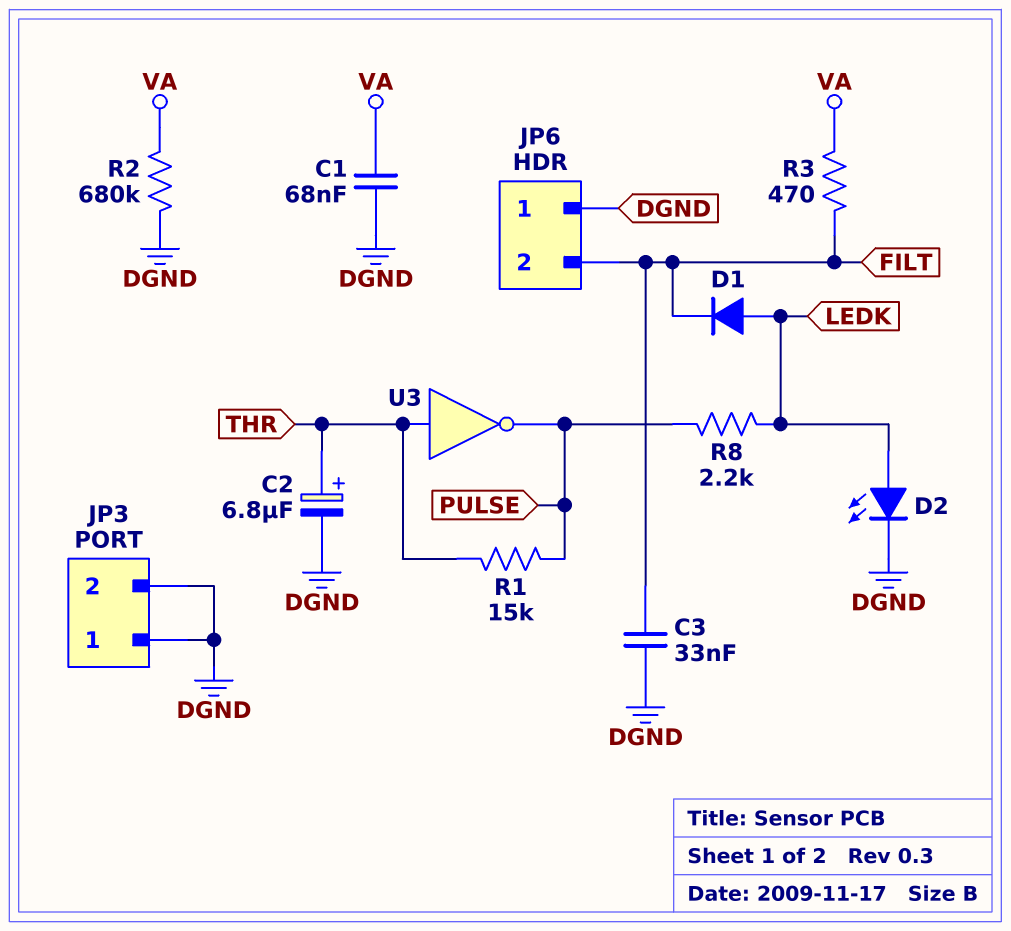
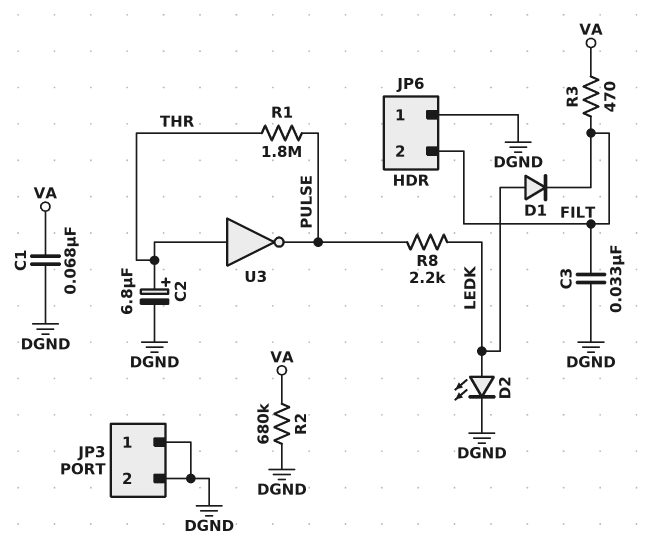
R1: 15k (PULSE, THR) -> 1.8M (PULSE, THR)

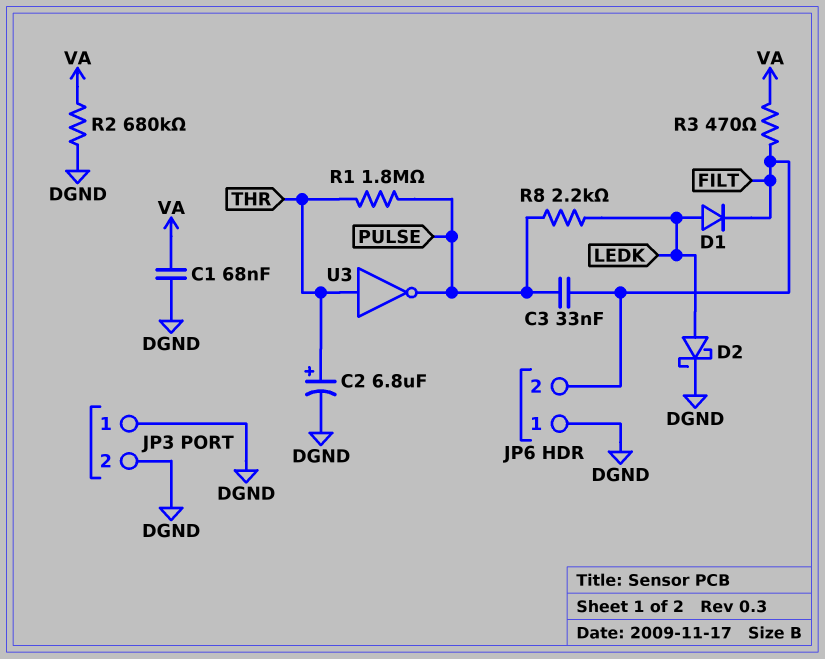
C3: 33nF (DGND, FILT) -> 33nF (FILT, PULSE)
D2: LED (A LEDK, K DGND) -> schottky (A LEDK, K DGND)

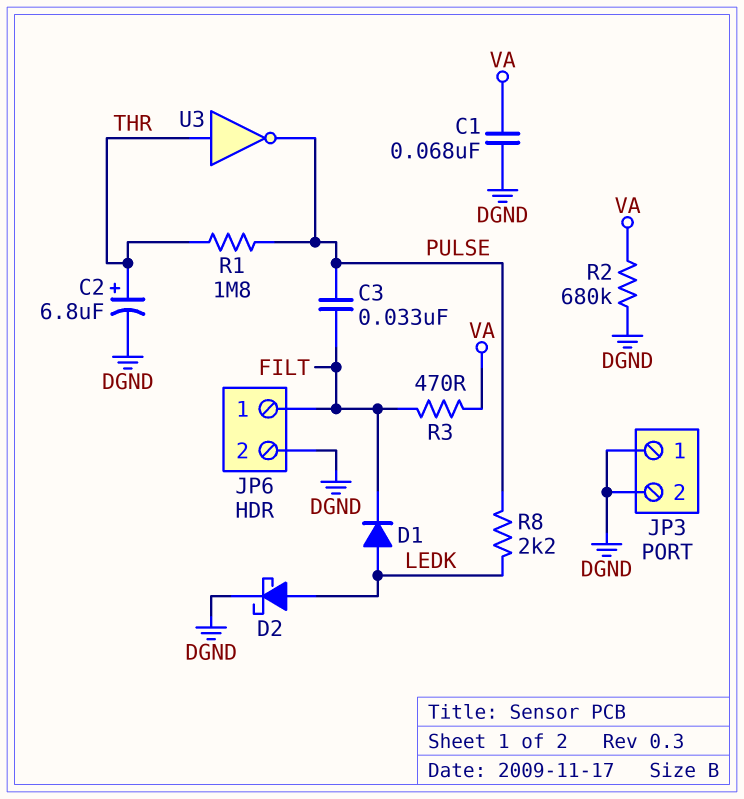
JP6 pin 1: DGND -> FILT
JP6 pin 2: FILT -> DGND

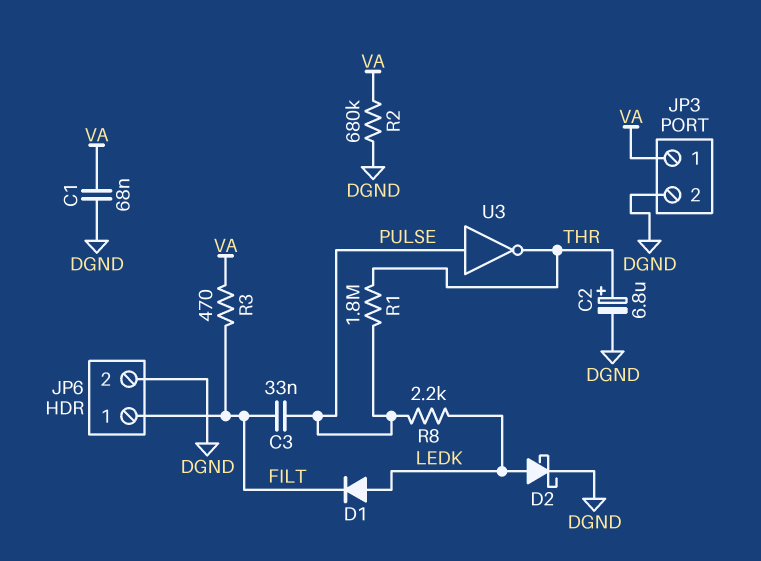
JP3 pin 1: DGND -> VA
U3: NOT (in THR, out PULSE) -> NOT (in PULSE, out THR)

